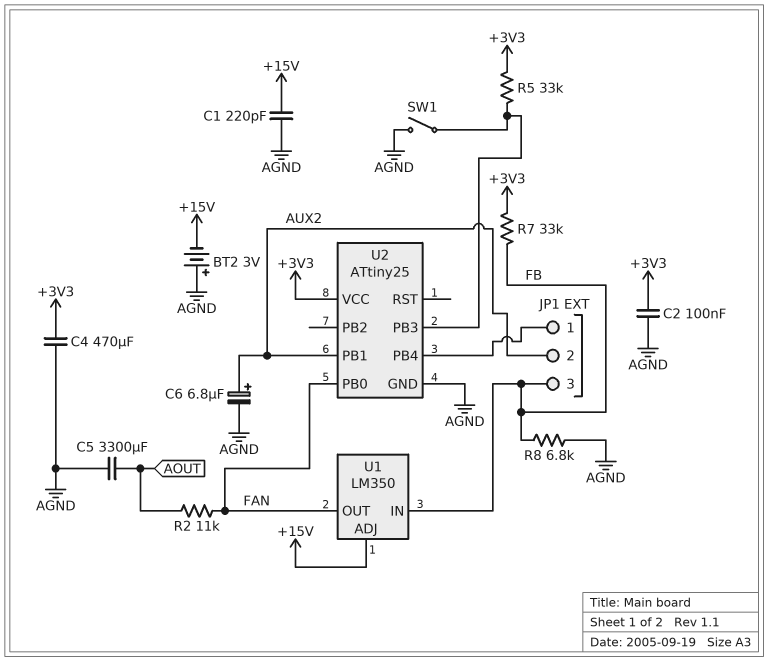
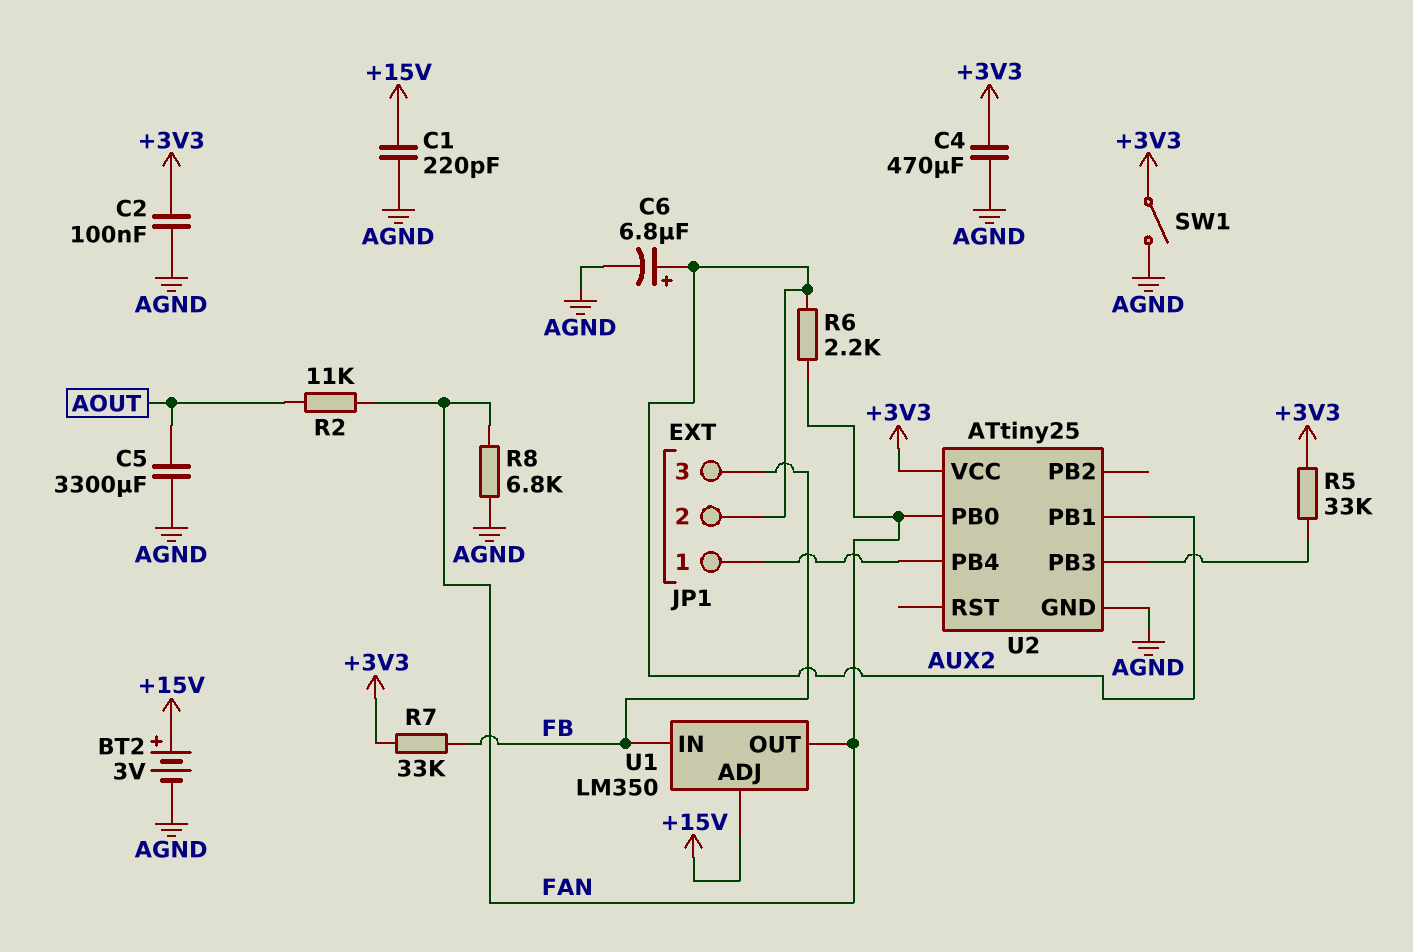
BT2: 3V (plus AGND, minus +15V) -> 3V (plus +15V, minus AGND)
R6: none -> 2.2k (AUX2, FAN)
R8: 6.8k (AGND, FB) -> 6.8k (AGND, FAN)
SW1: switch (AGND, U2/PB3) -> switch (+3V3, AGND)

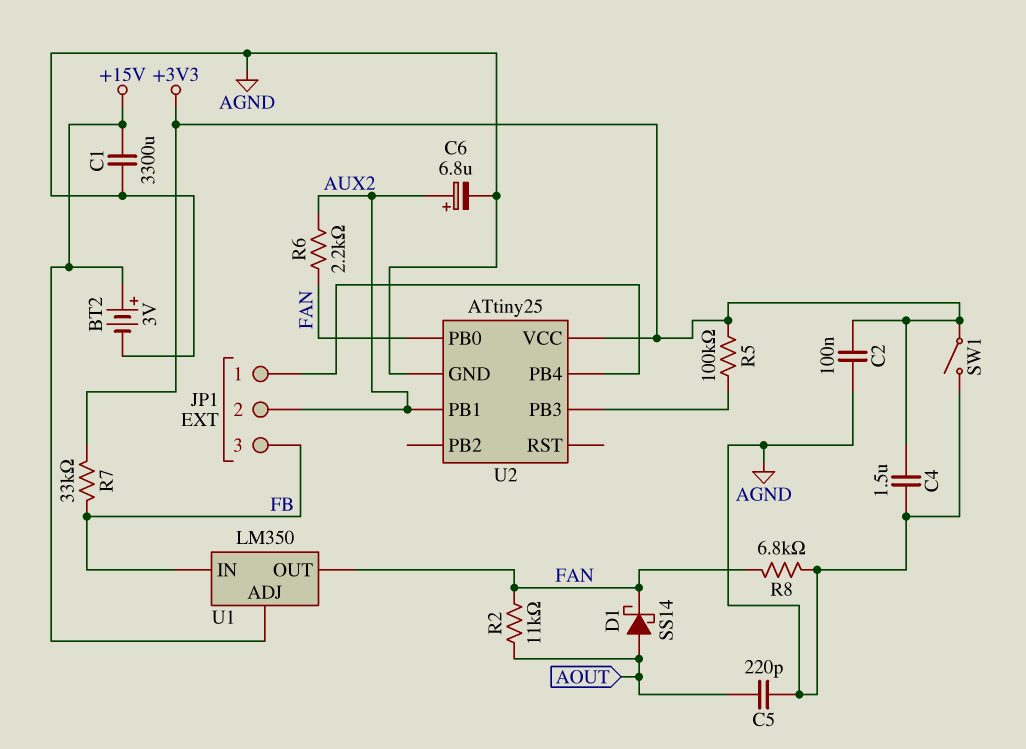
C1: 220pF (+15V, AGND) -> 3300uF (+15V, AGND)
C4: 470uF (+3V3, AGND) -> 1.5uF (+3V3, AGND)
C5: 3300uF (AGND, AOUT) -> 220pF (AGND, AOUT)
D1: none -> schottky SS14 (A AOUT, K FAN)
R5: 33k (+3V3, U2/PB3) -> 100k (+3V3, U2/PB3)

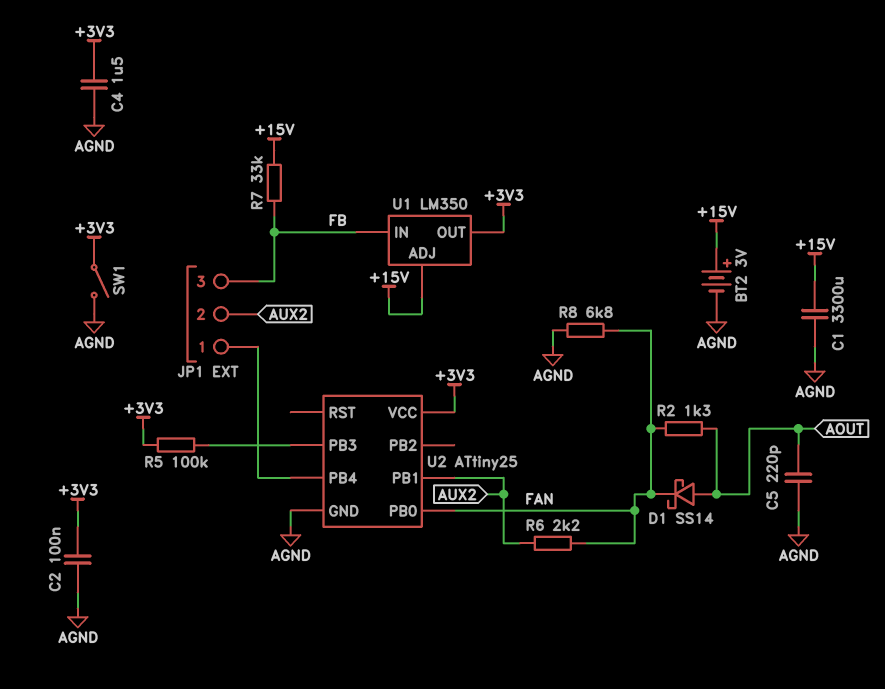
C6: 6.8uF (plus AUX2, minus AGND) -> none
R2: 11k (AOUT, FAN) -> 1.3k (AOUT, FAN)
R7: 33k (+3V3, FB) -> 33k (+15V, FB)
U1 pin OUT: FAN -> +3V3

